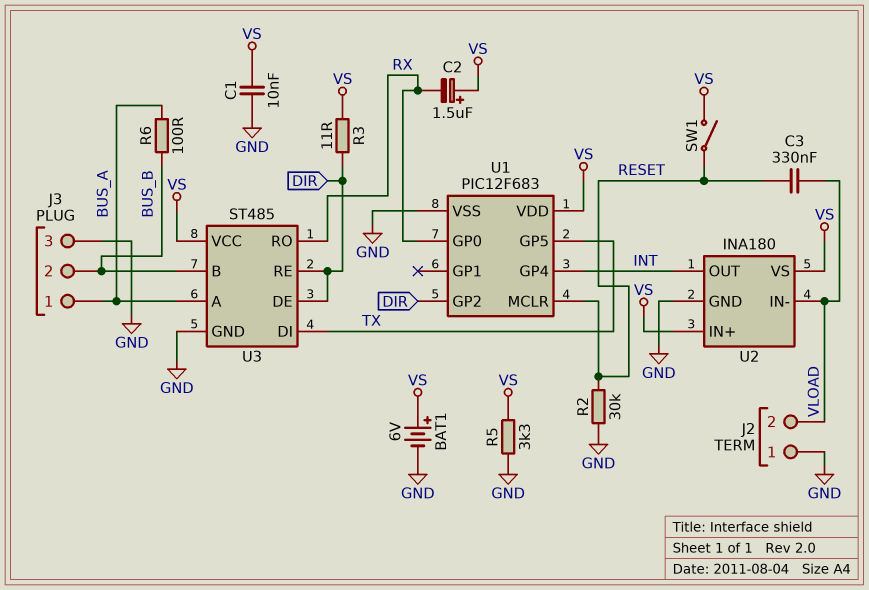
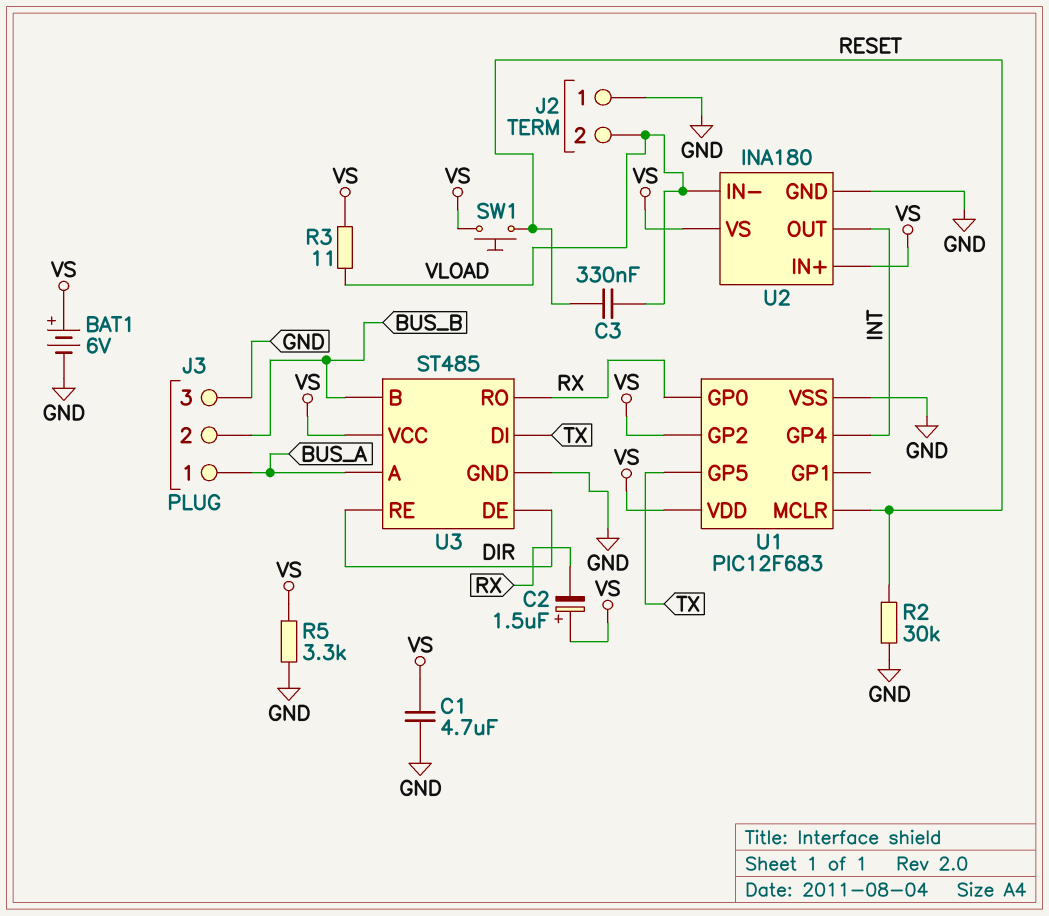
C1: 10nF (GND, VS) -> 4.7uF (GND, VS)
R3: 11 (DIR, VS) -> 11 (VLOAD, VS)
R6: 100 (BUS_A, BUS_B) -> none
SW1: switch (RESET, VS) -> button (RESET, VS)
U1 pin GP2: DIR -> VS

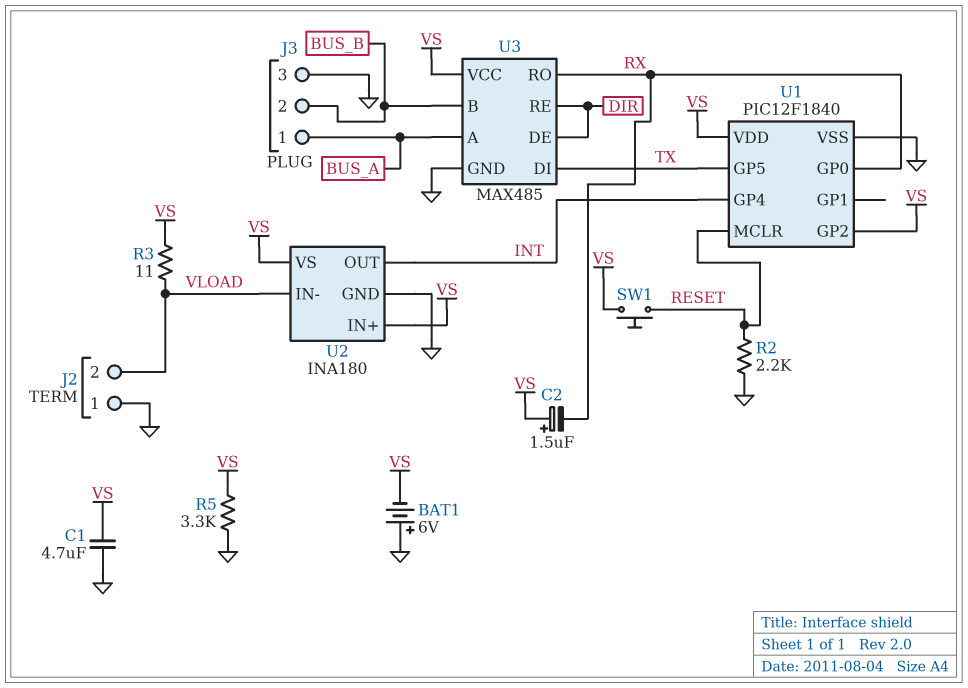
BAT1: 6V (plus VS, minus GND) -> 6V (plus GND, minus VS)
C3: 330nF (RESET, VLOAD) -> none
R2: 30k (GND, RESET) -> 2.2k (GND, RESET)
U1: PIC12F683 -> PIC12F1840
U3: ST485 -> MAX485

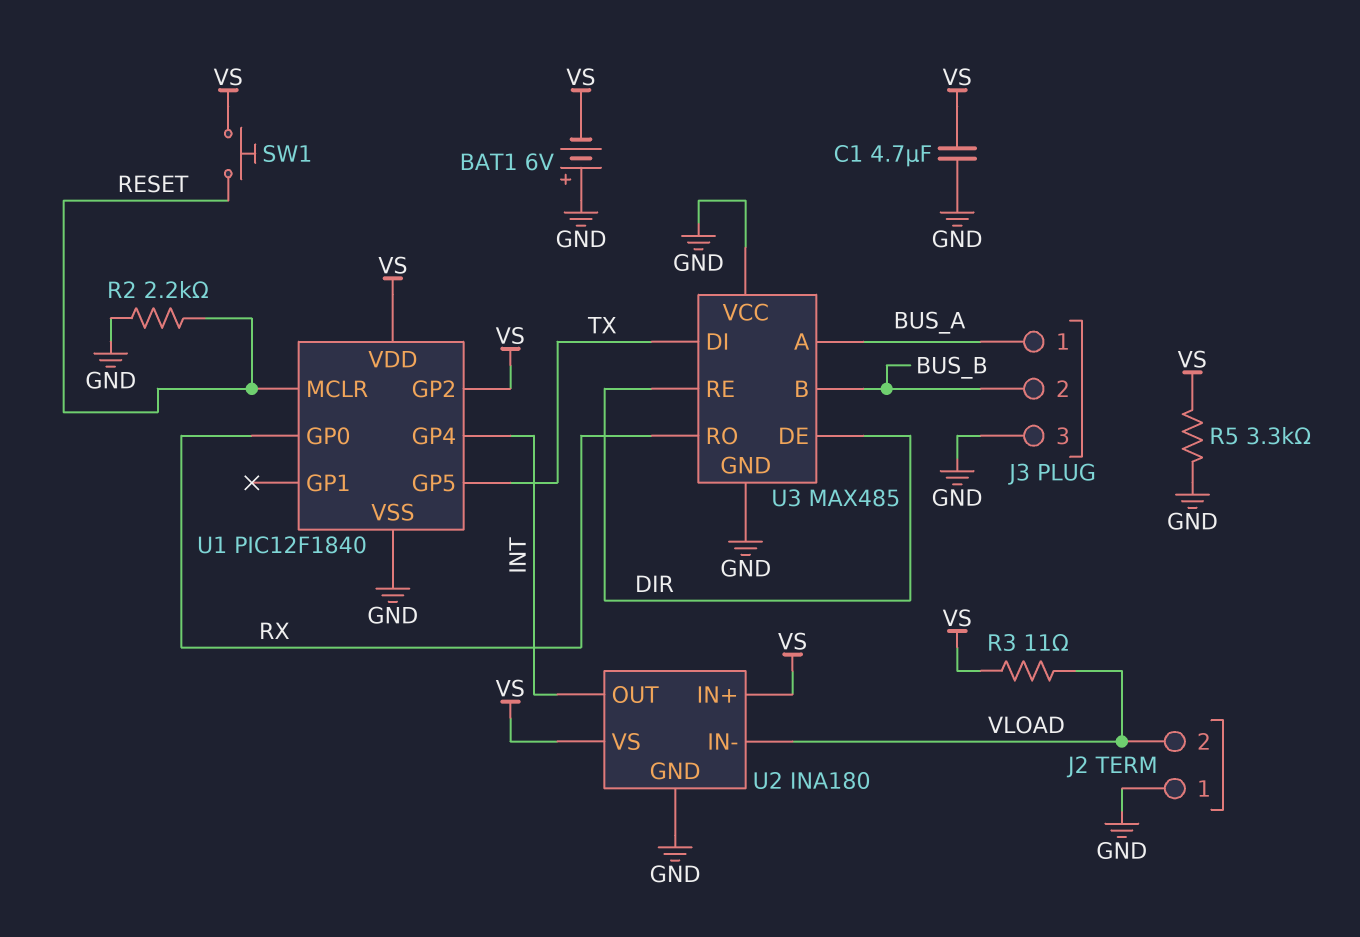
C2: 1.5uF (plus VS, minus RX) -> none
U3 pin VCC: VS -> GND

